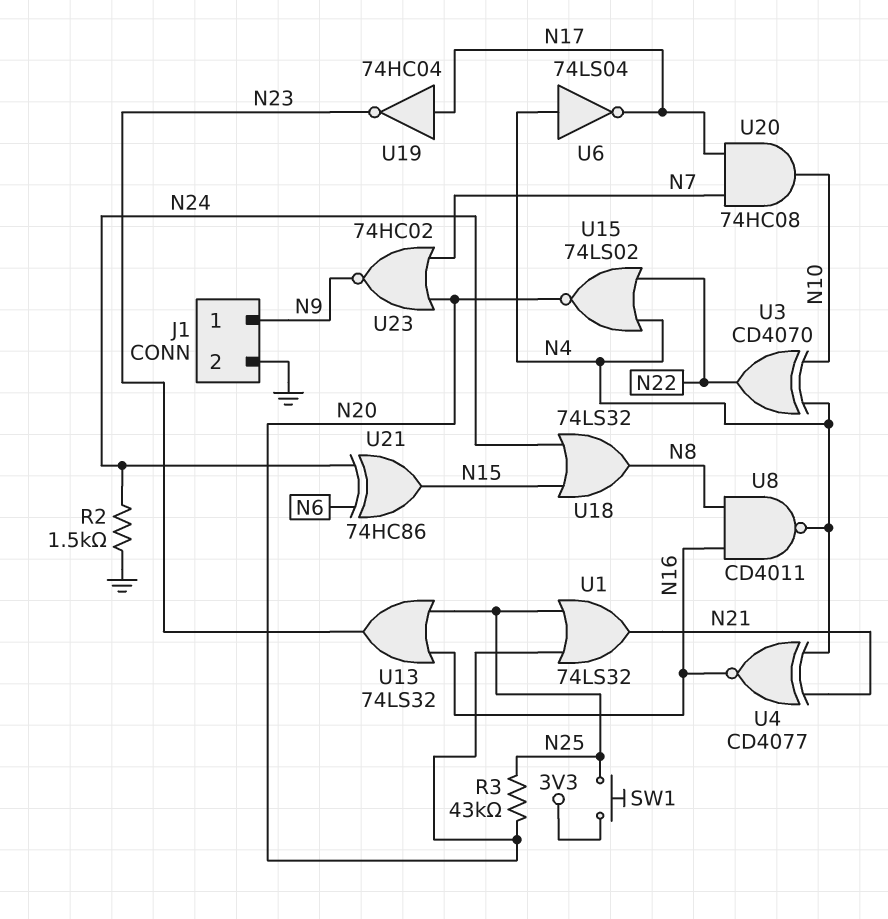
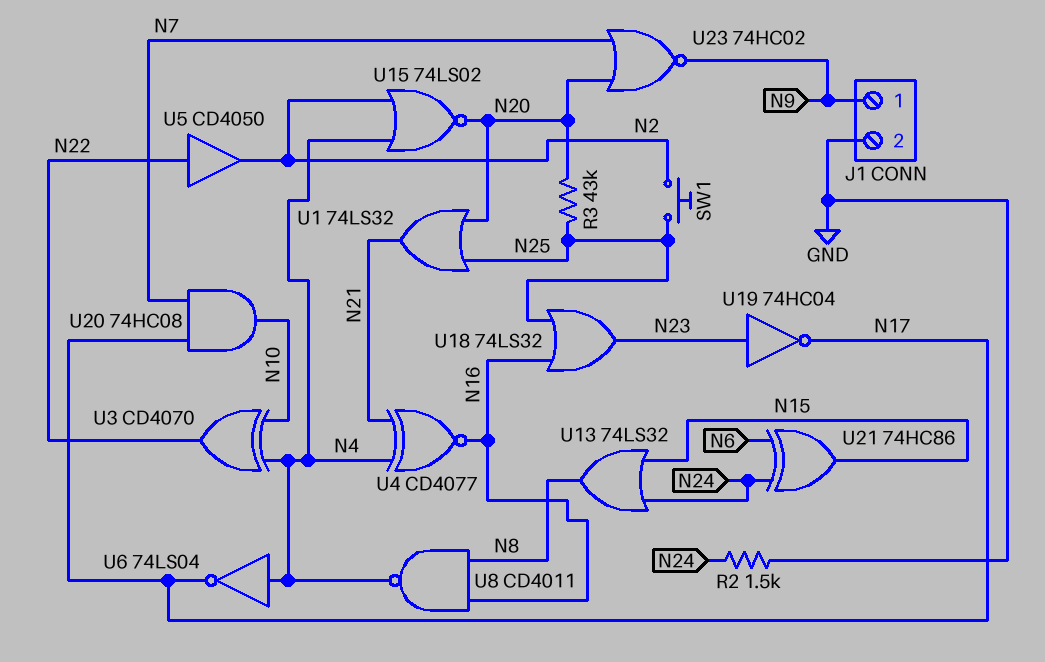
SW1: button (3V3, N25) -> button (N2, N25)
U5: none -> buffer CD4050 (in N22, out N2)
U13: OR 74LS32 (in N16, in N25, out N23) -> OR 74LS32 (in N15, in N24, out N8)
U15: NOR 74LS02 (in N4, in N22, out N20) -> NOR 74LS02 (in N2, in N4, out N20)
U18: OR 74LS32 (in N15, in N24, out N8) -> OR 74LS32 (in N16, in N25, out N23)
U19: NOT 74HC04 (in N17, out N23) -> NOT 74HC04 (in N23, out N17)

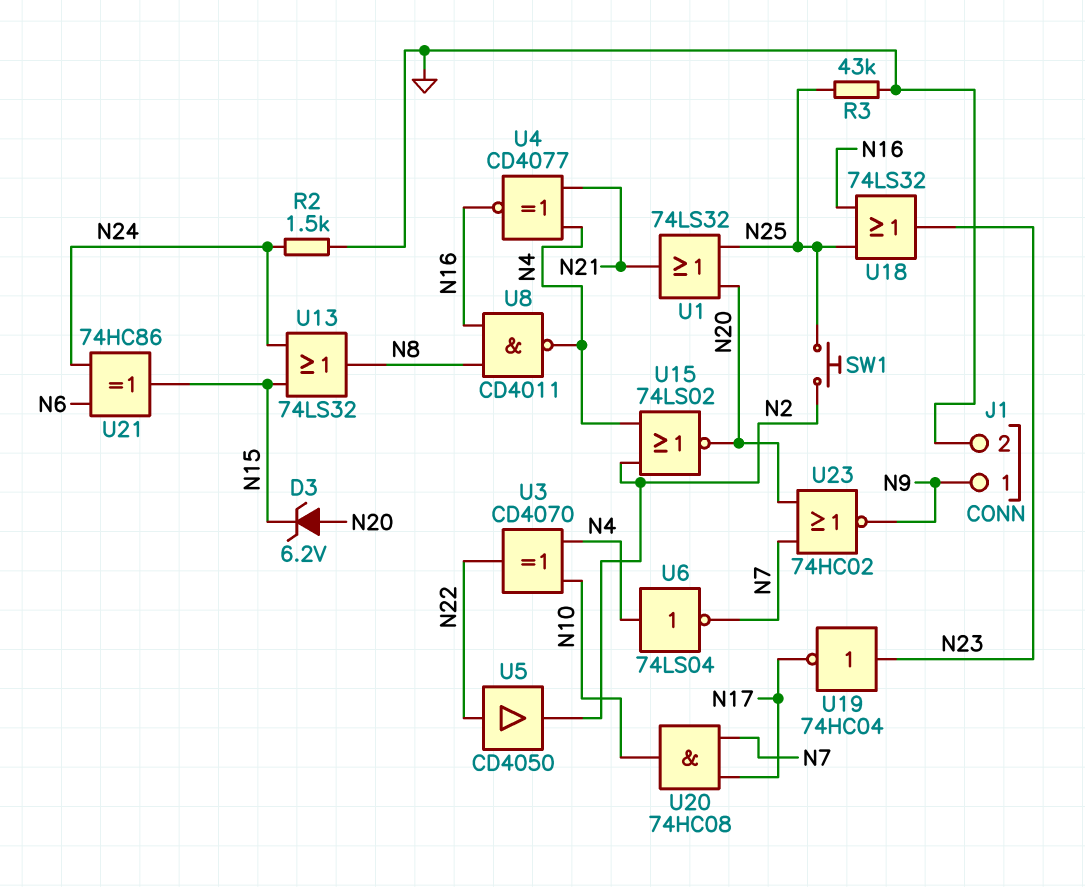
D3: none -> zener 6.2V (A N20, K N15)
R3: 43k (N20, N25) -> 43k (GND, N25)
U6: NOT 74LS04 (in N4, out N17) -> NOT 74LS04 (in N4, out N7)

